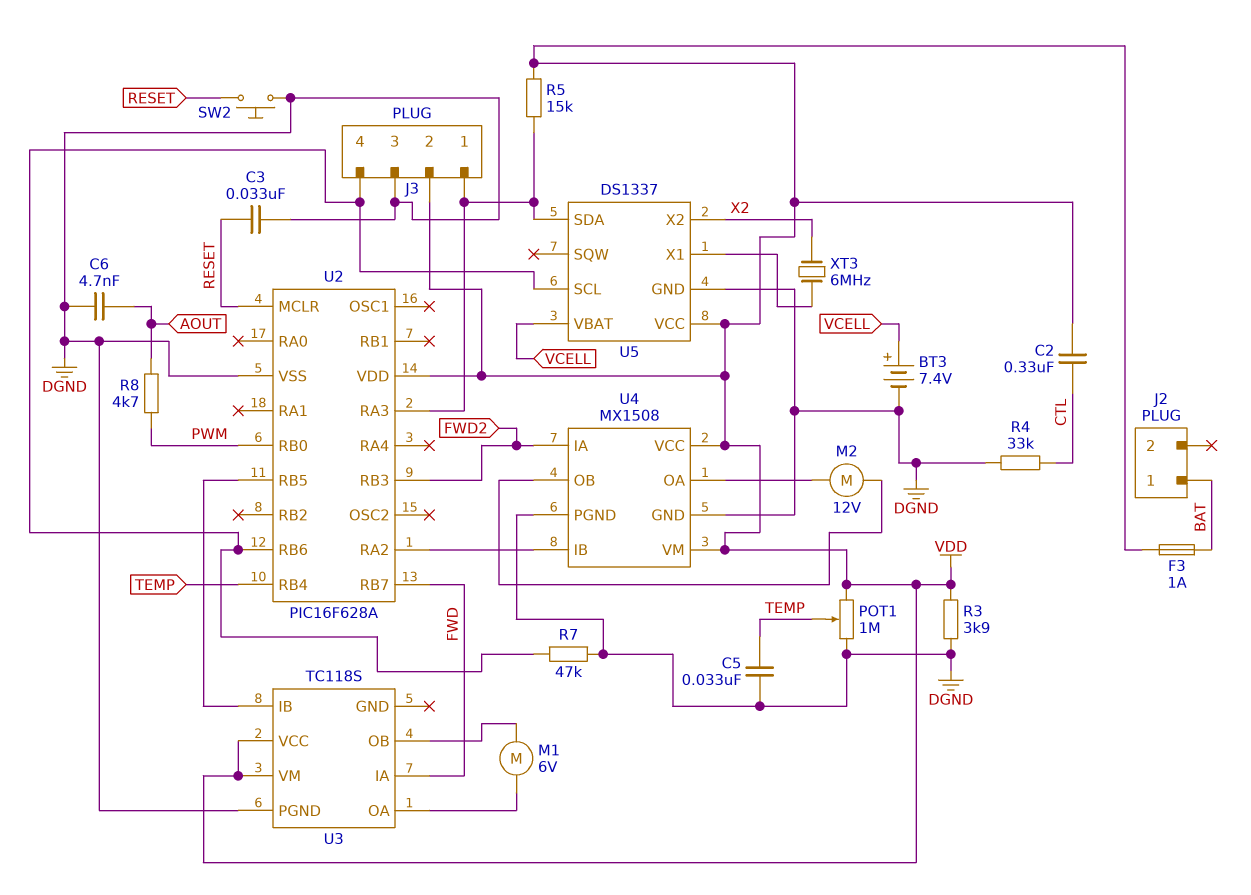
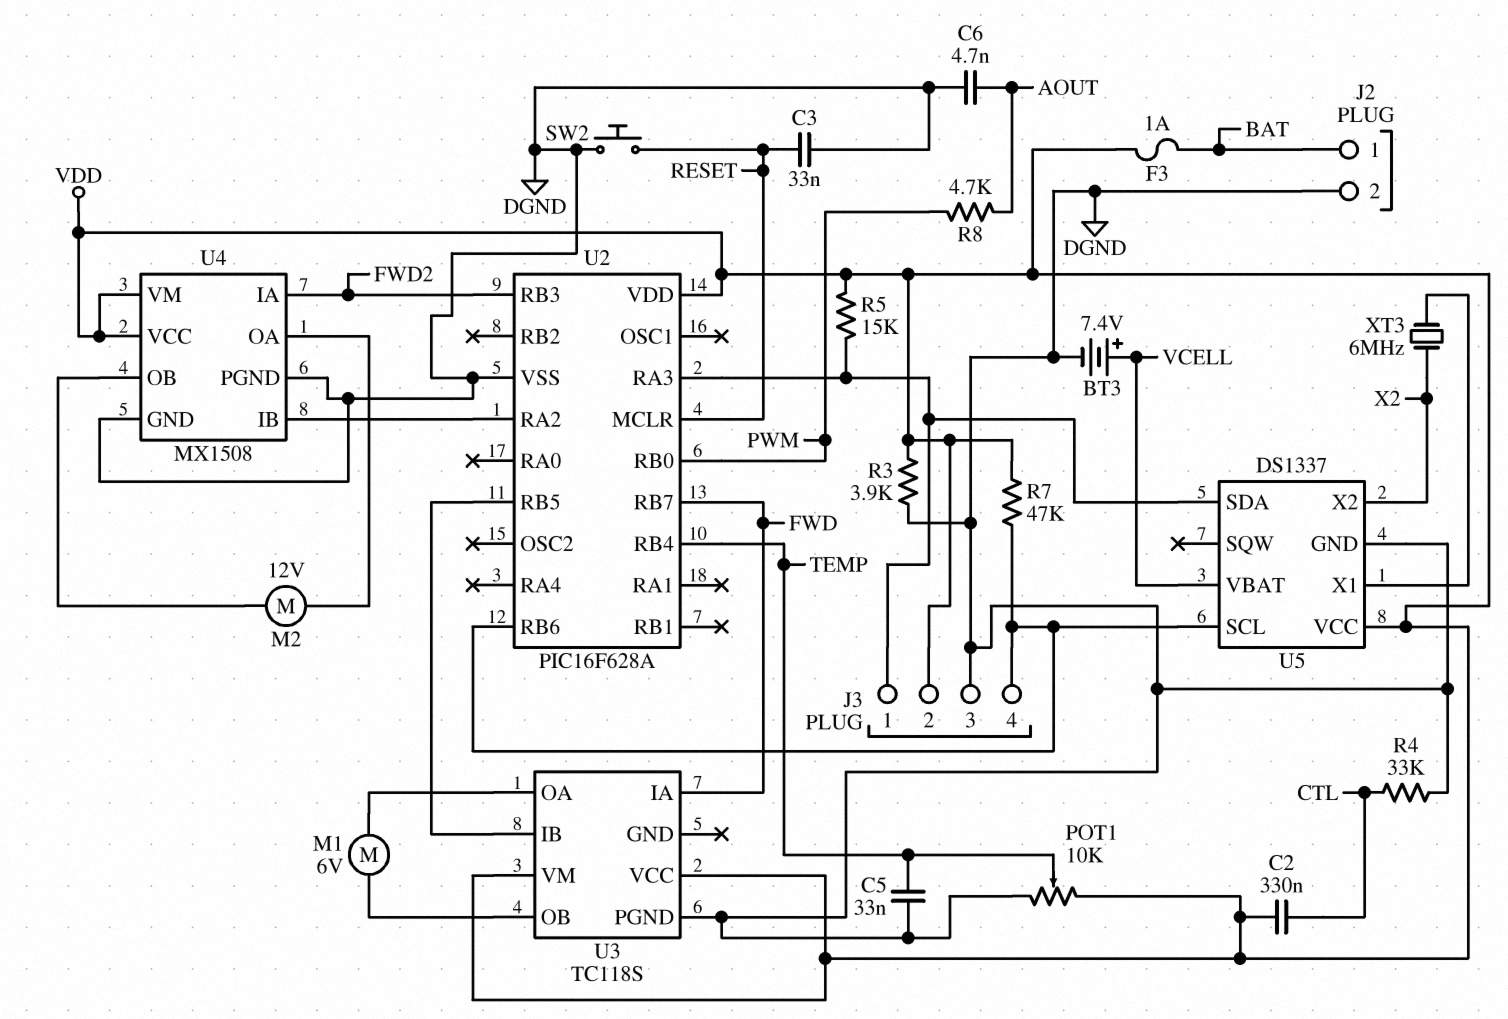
J2 pin 2: none -> DGND
POT1: 1M (DGND, VDD, wiper TEMP) -> 10k (DGND, VDD, wiper TEMP)
R7: 47k (DGND, J3/4) -> 47k (J3/4, VDD)

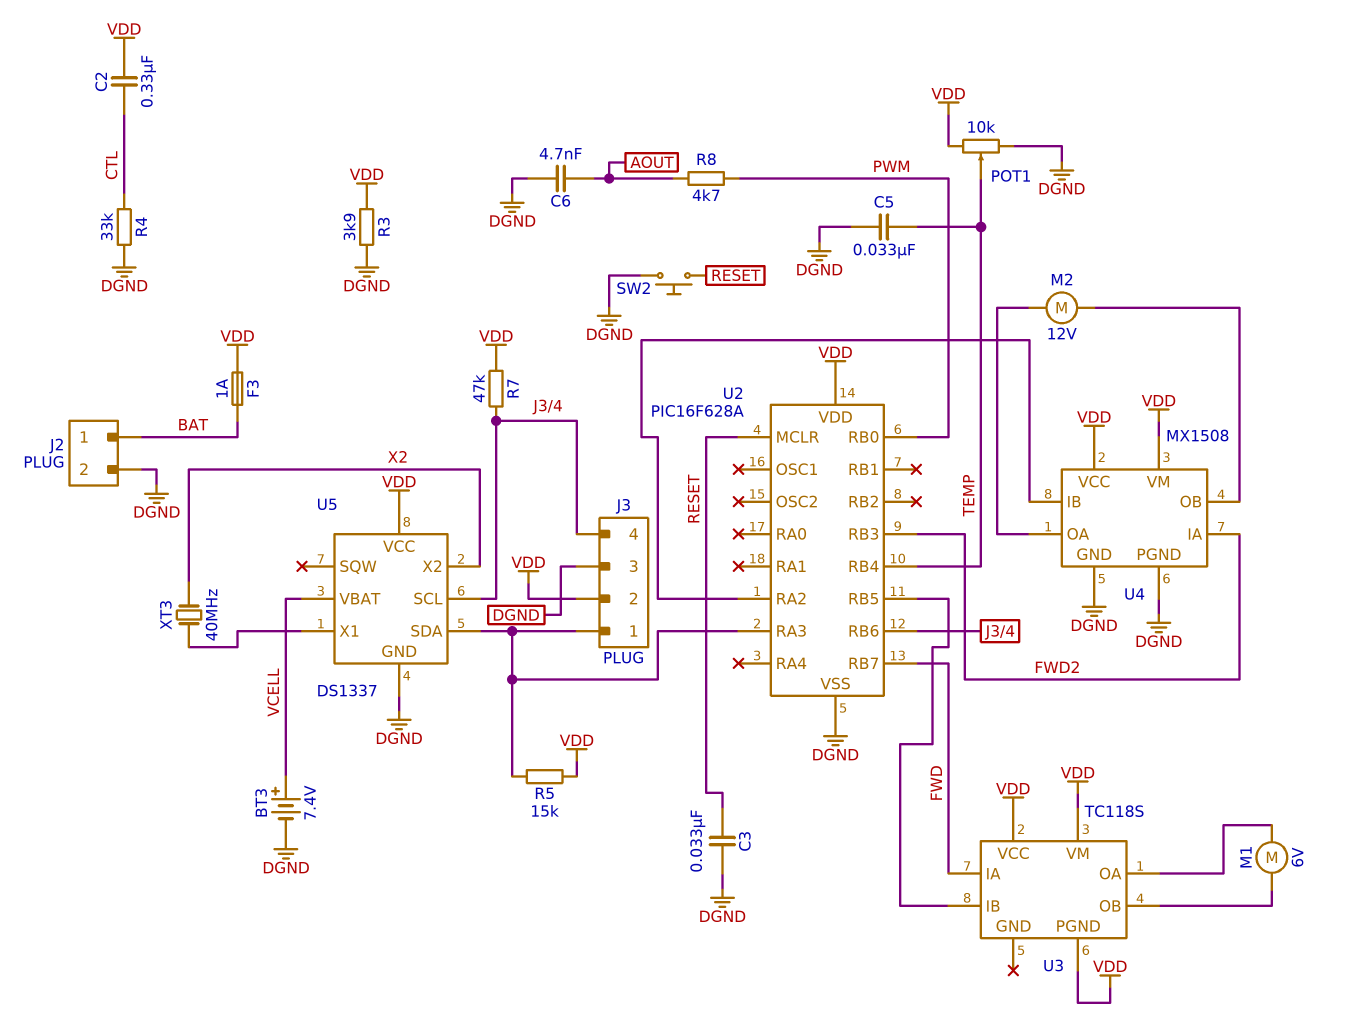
U3 pin PGND: DGND -> VDD
XT3: 6MHz (U5/X1, X2) -> 40MHz (U5/X1, X2)

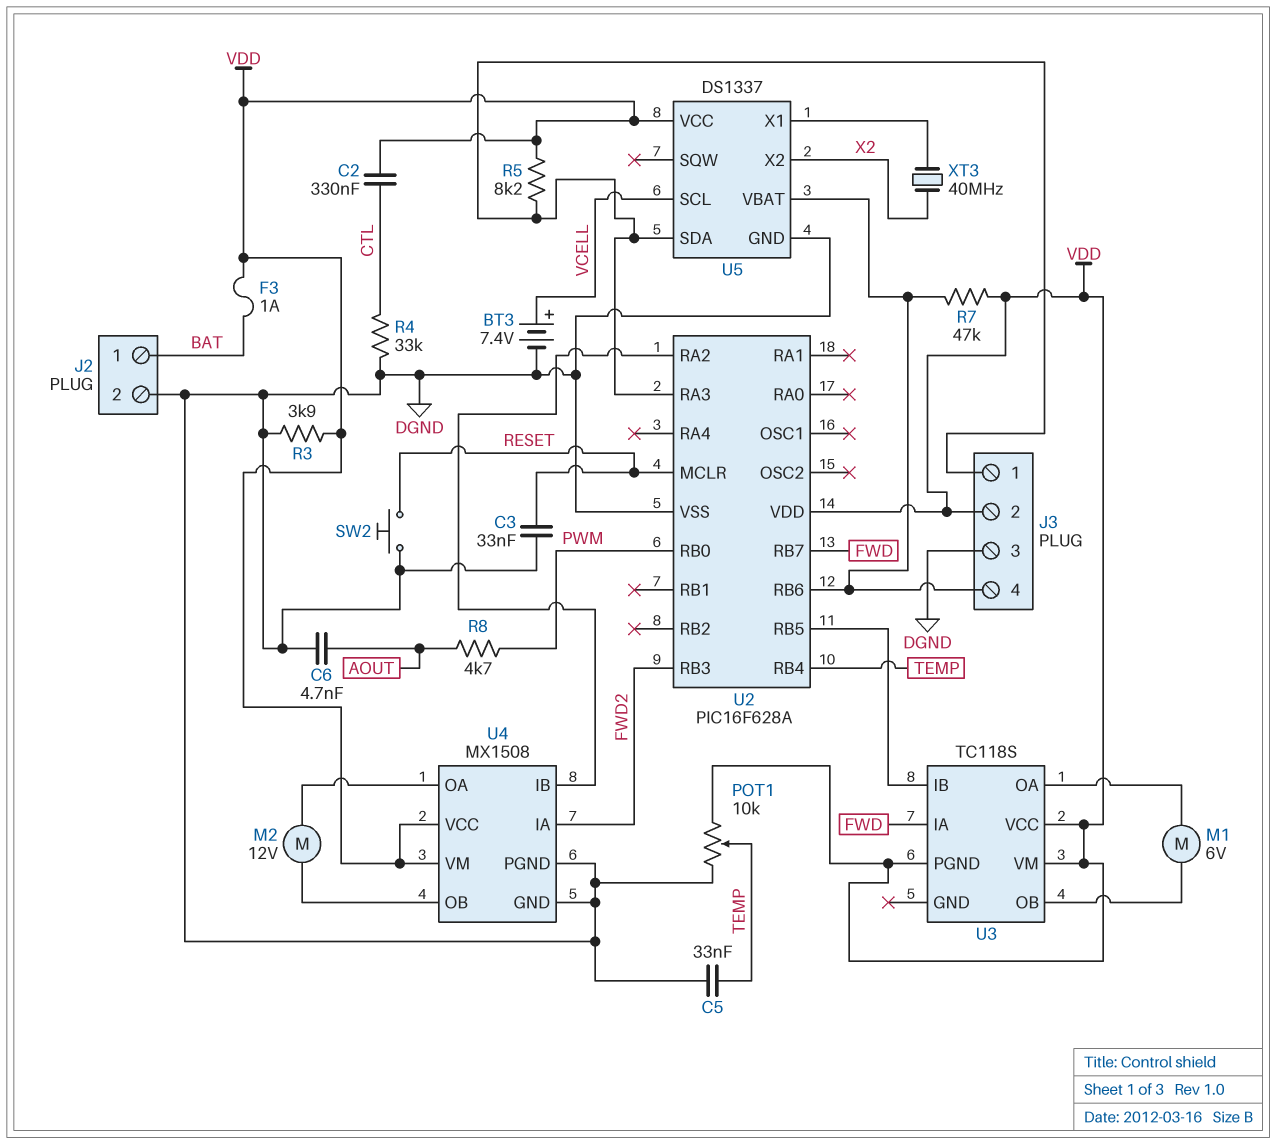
R5: 15k (J3/1, VDD) -> 8.2k (J3/1, VDD)
U5 pin SCL: J3/4 -> VCELL
U5 pin VBAT: VCELL -> J3/4

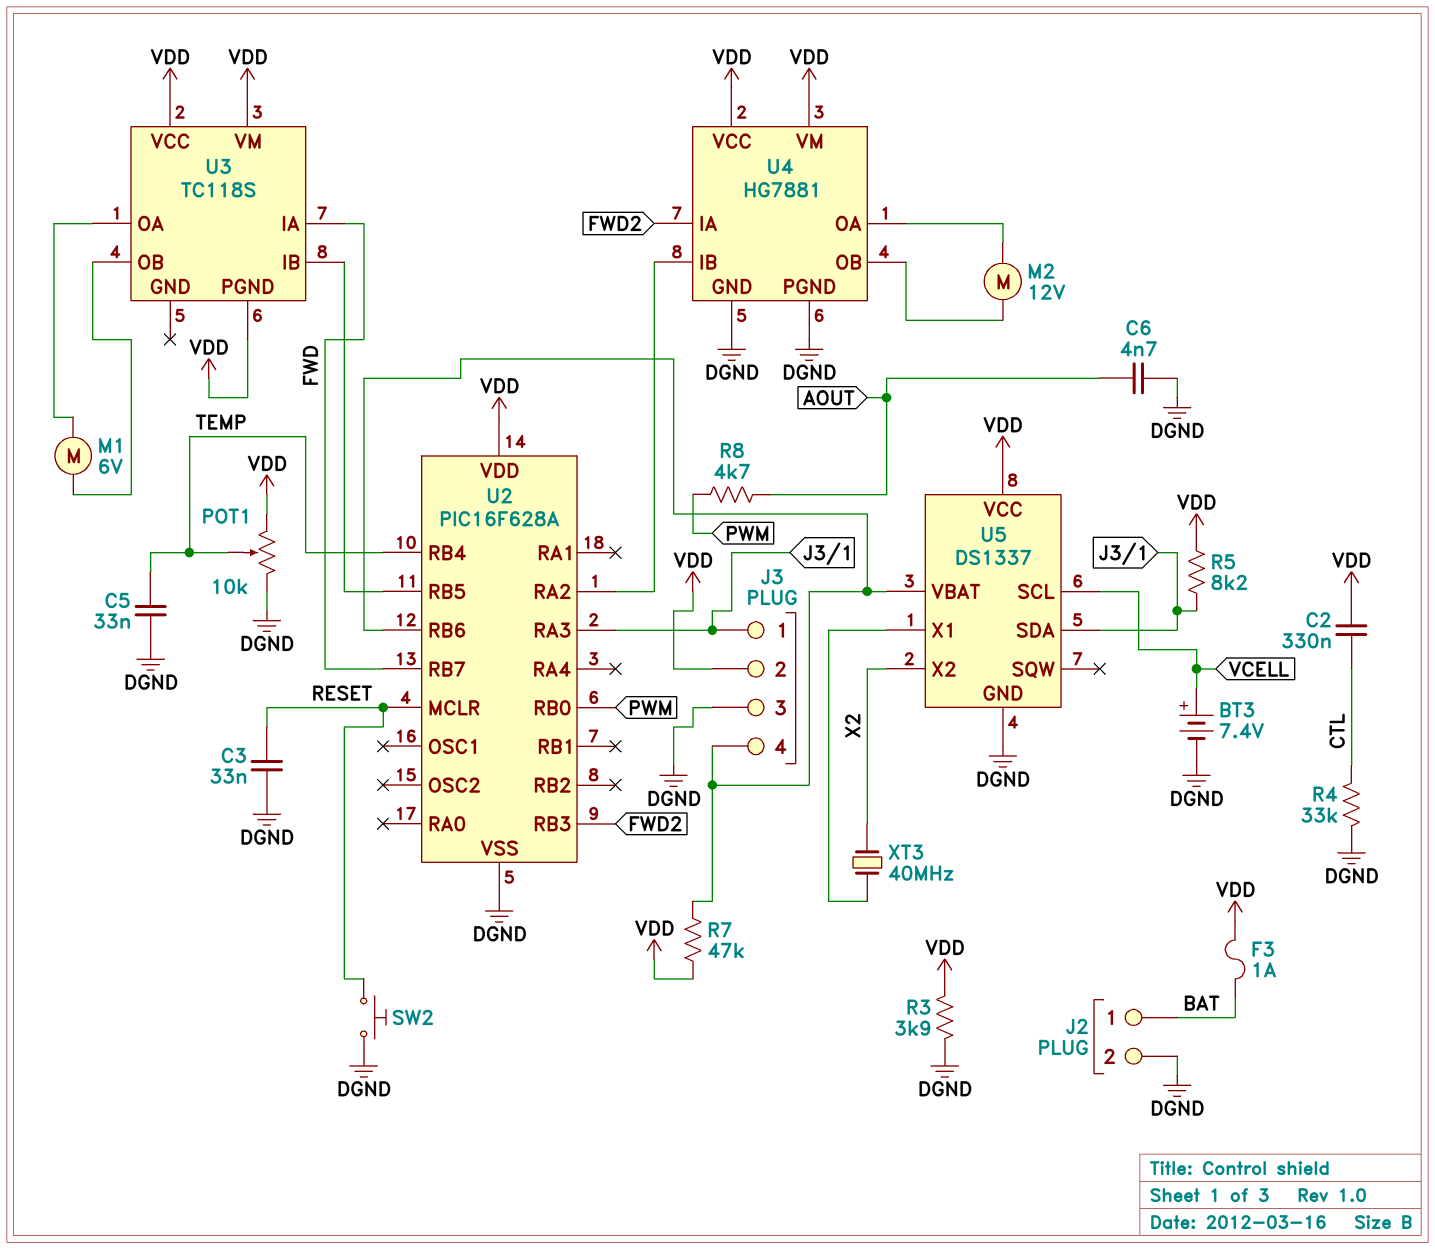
U4: MX1508 -> HG7881

